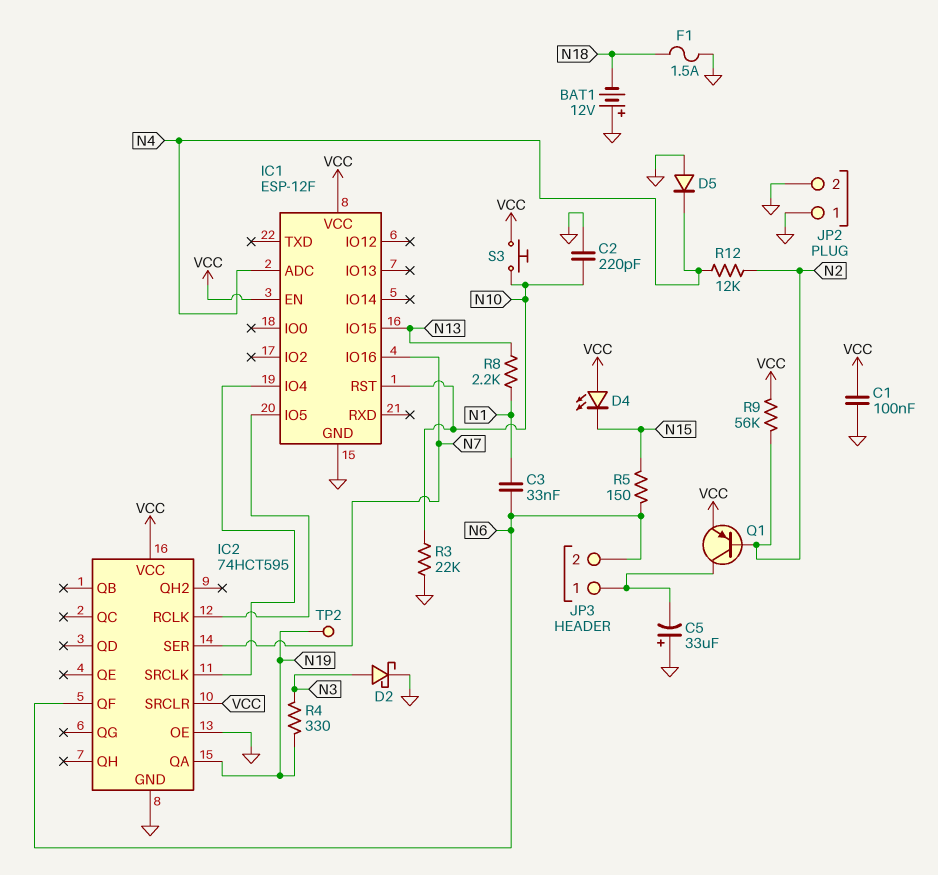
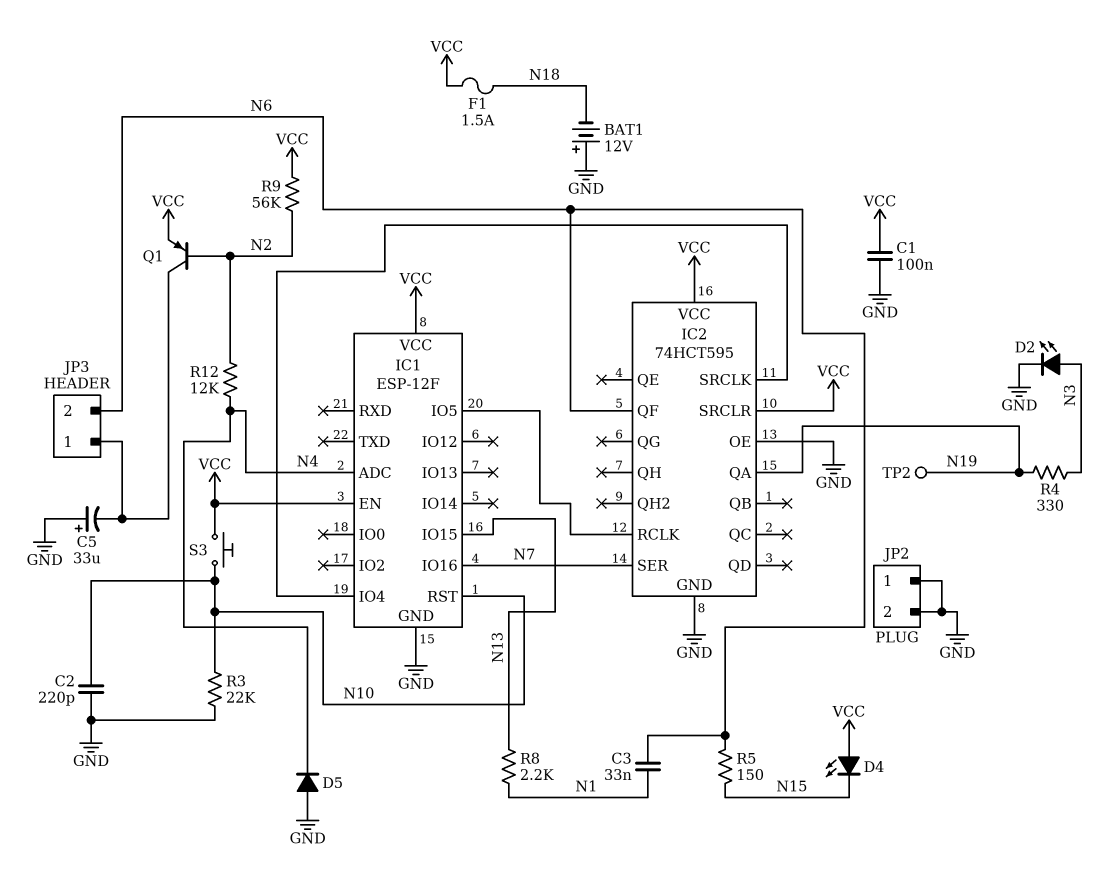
D2: schottky (A N3, K GND) -> LED (A N3, K GND)
F1: 1.5A (GND, N18) -> 1.5A (N18, VCC)

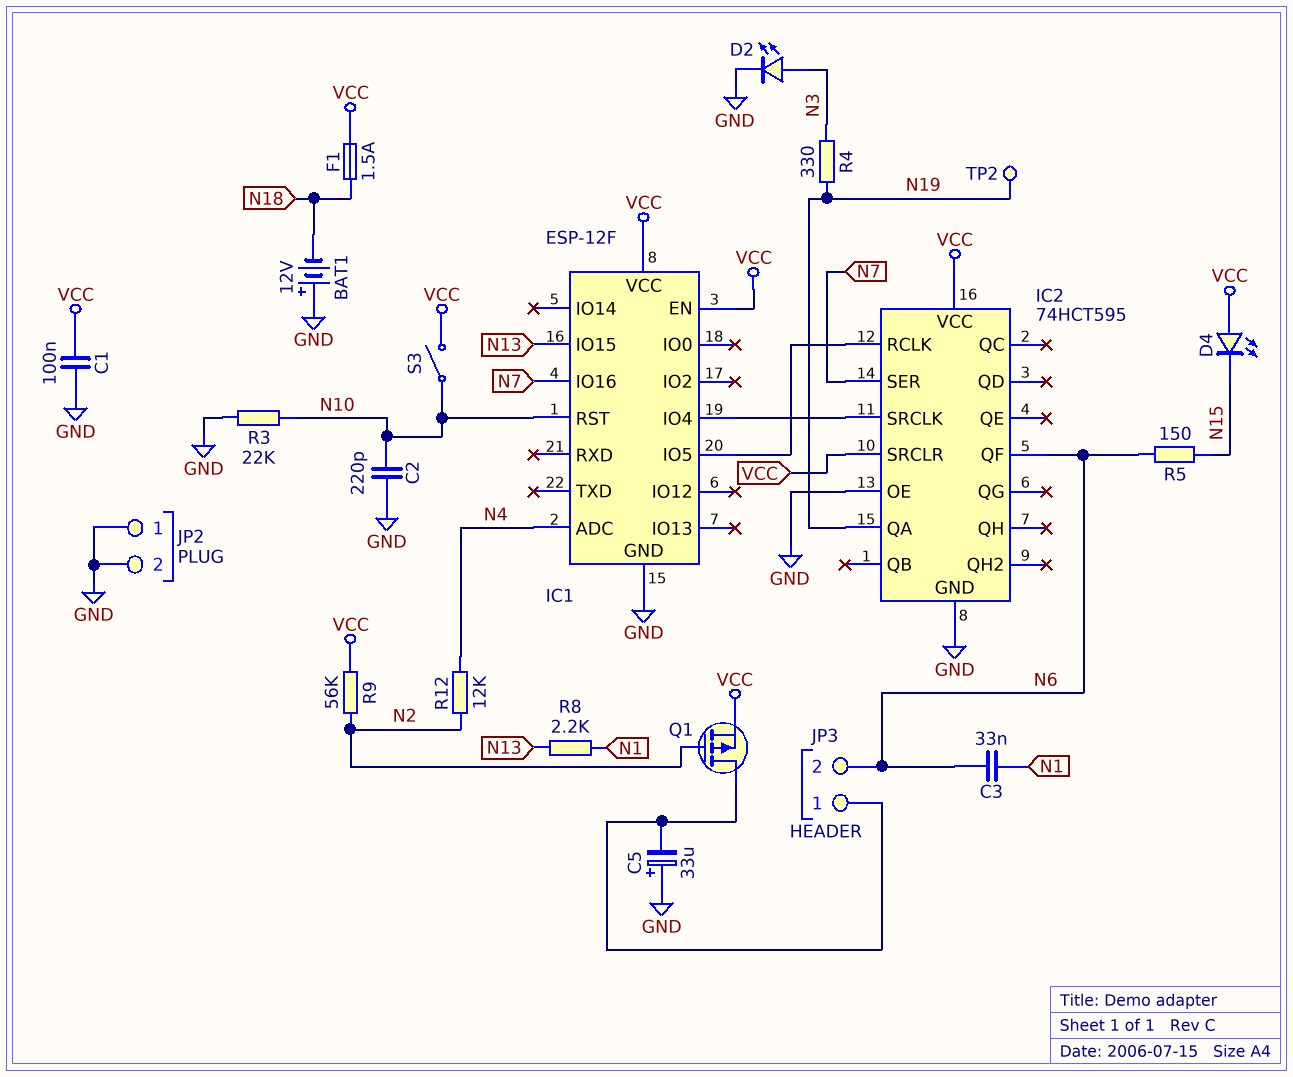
D5: diode (A GND, K N4) -> none
Q1: PNP (B N2, C JP3/1, E VCC) -> PMOS (G N2, D JP3/1, S VCC)
S3: button (N10, VCC) -> switch (N10, VCC)

